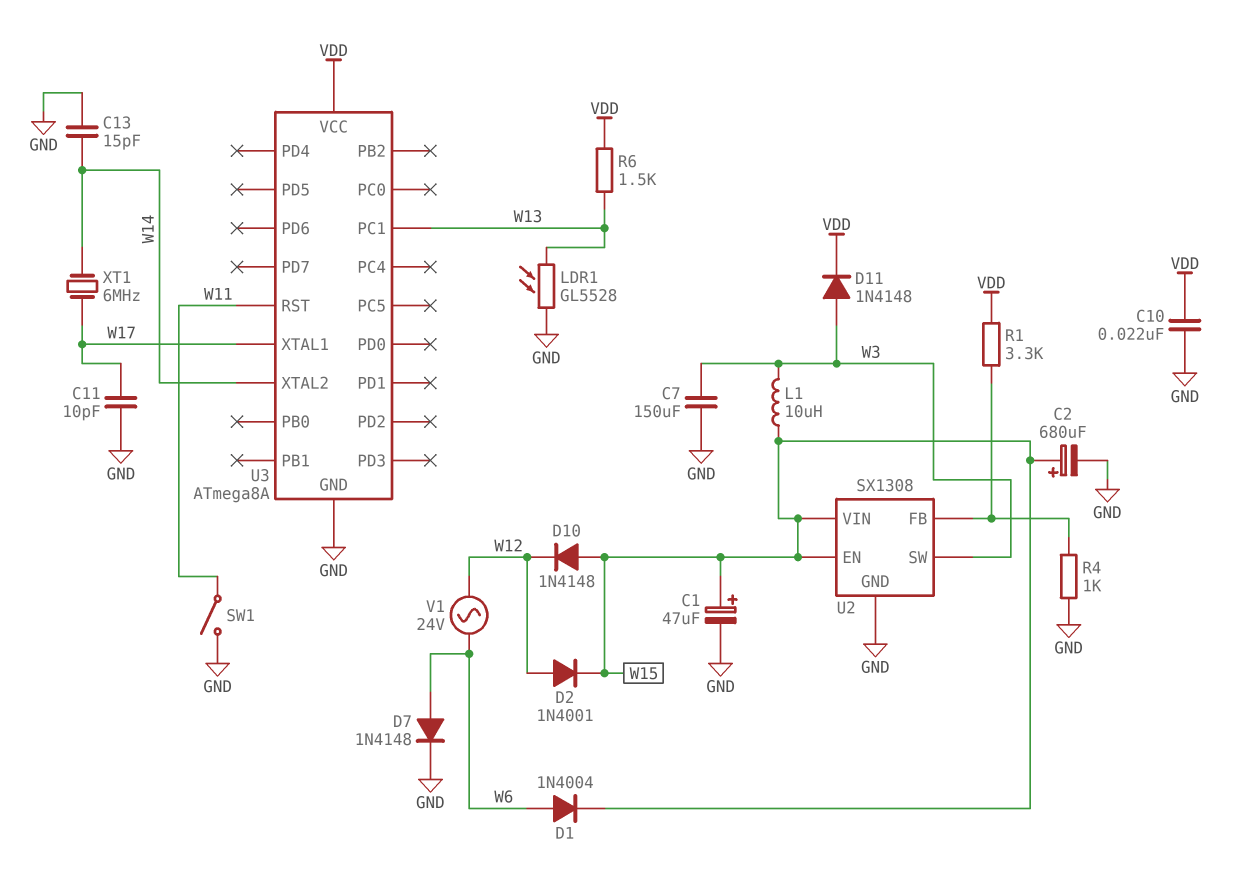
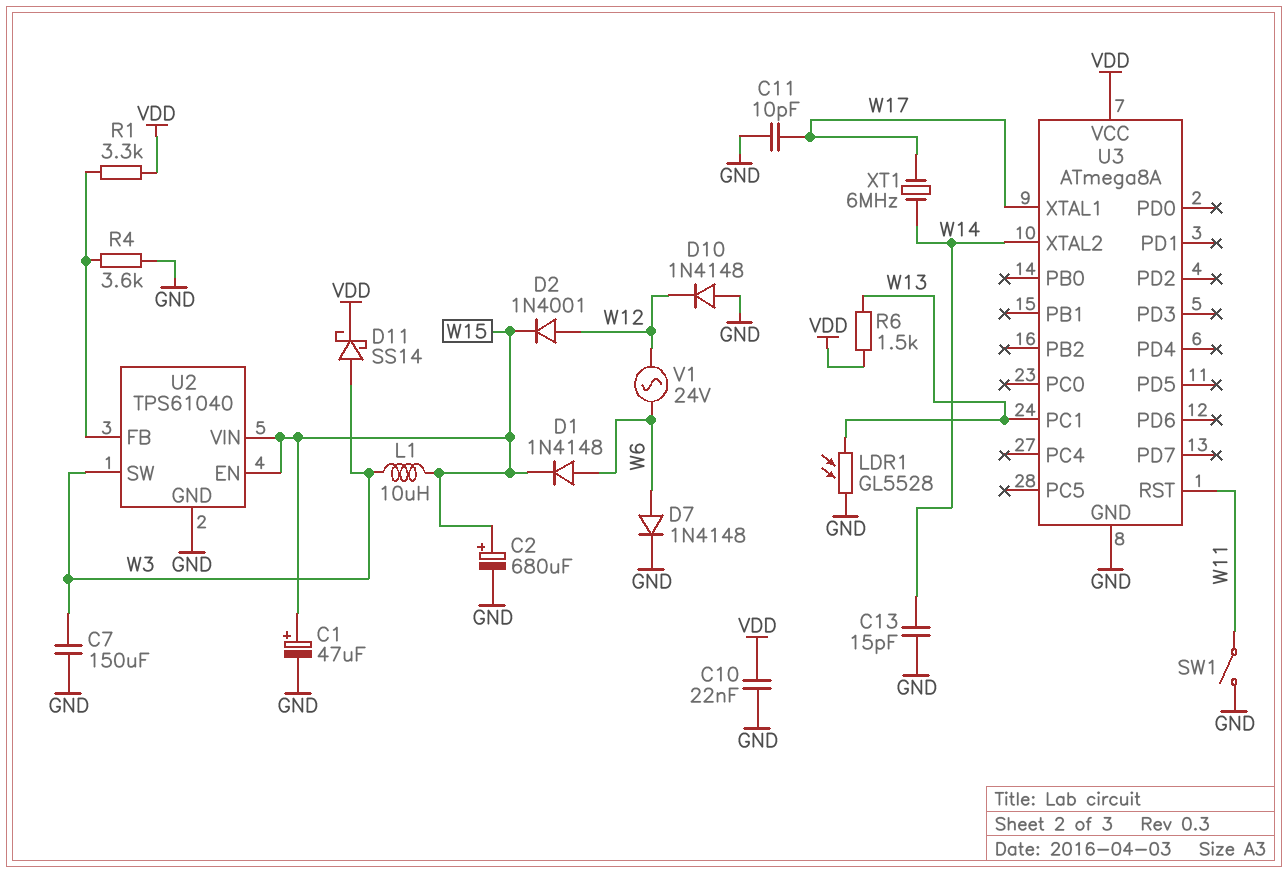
D1: diode 1N4004 (A W6, K W15) -> diode 1N4148 (A W6, K W15)
D10: diode 1N4148 (A W15, K W12) -> diode 1N4148 (A GND, K W12)
D11: diode 1N4148 (A W3, K VDD) -> schottky SS14 (A W3, K VDD)
R4: 1k (GND, U2/FB) -> 3.6k (GND, U2/FB)
U2: SX1308 -> TPS61040

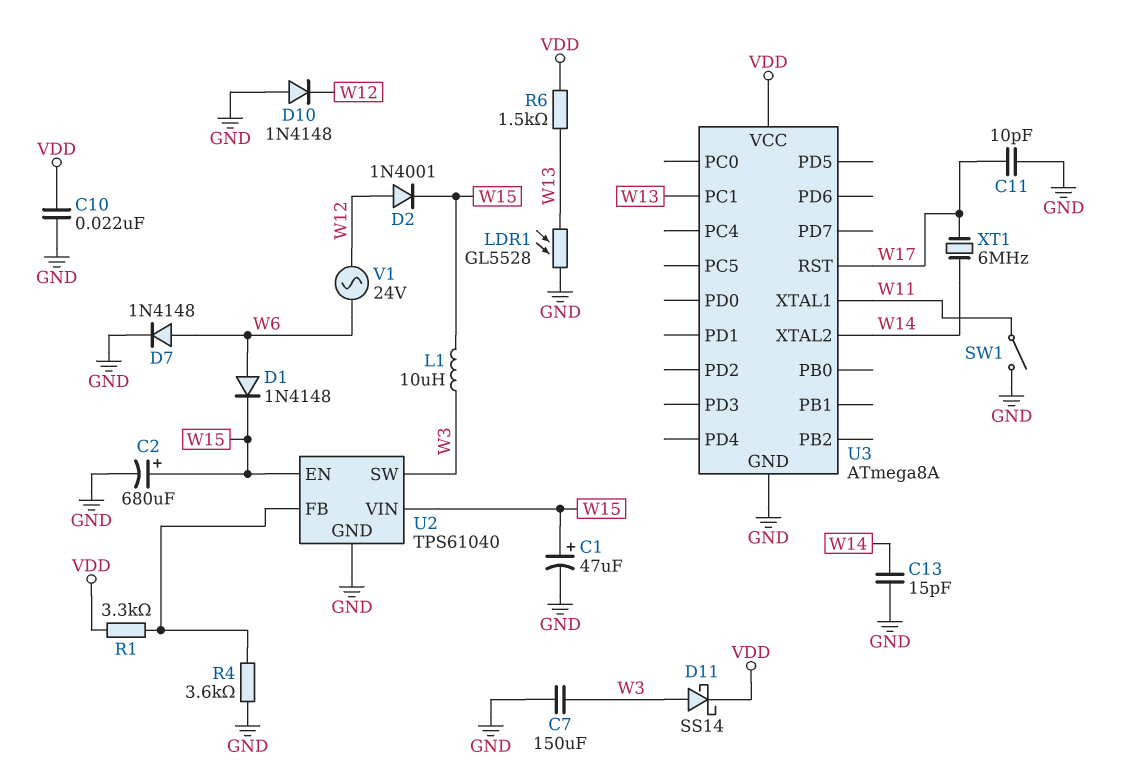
U3 pin RST: W11 -> W17
U3 pin XTAL1: W17 -> W11

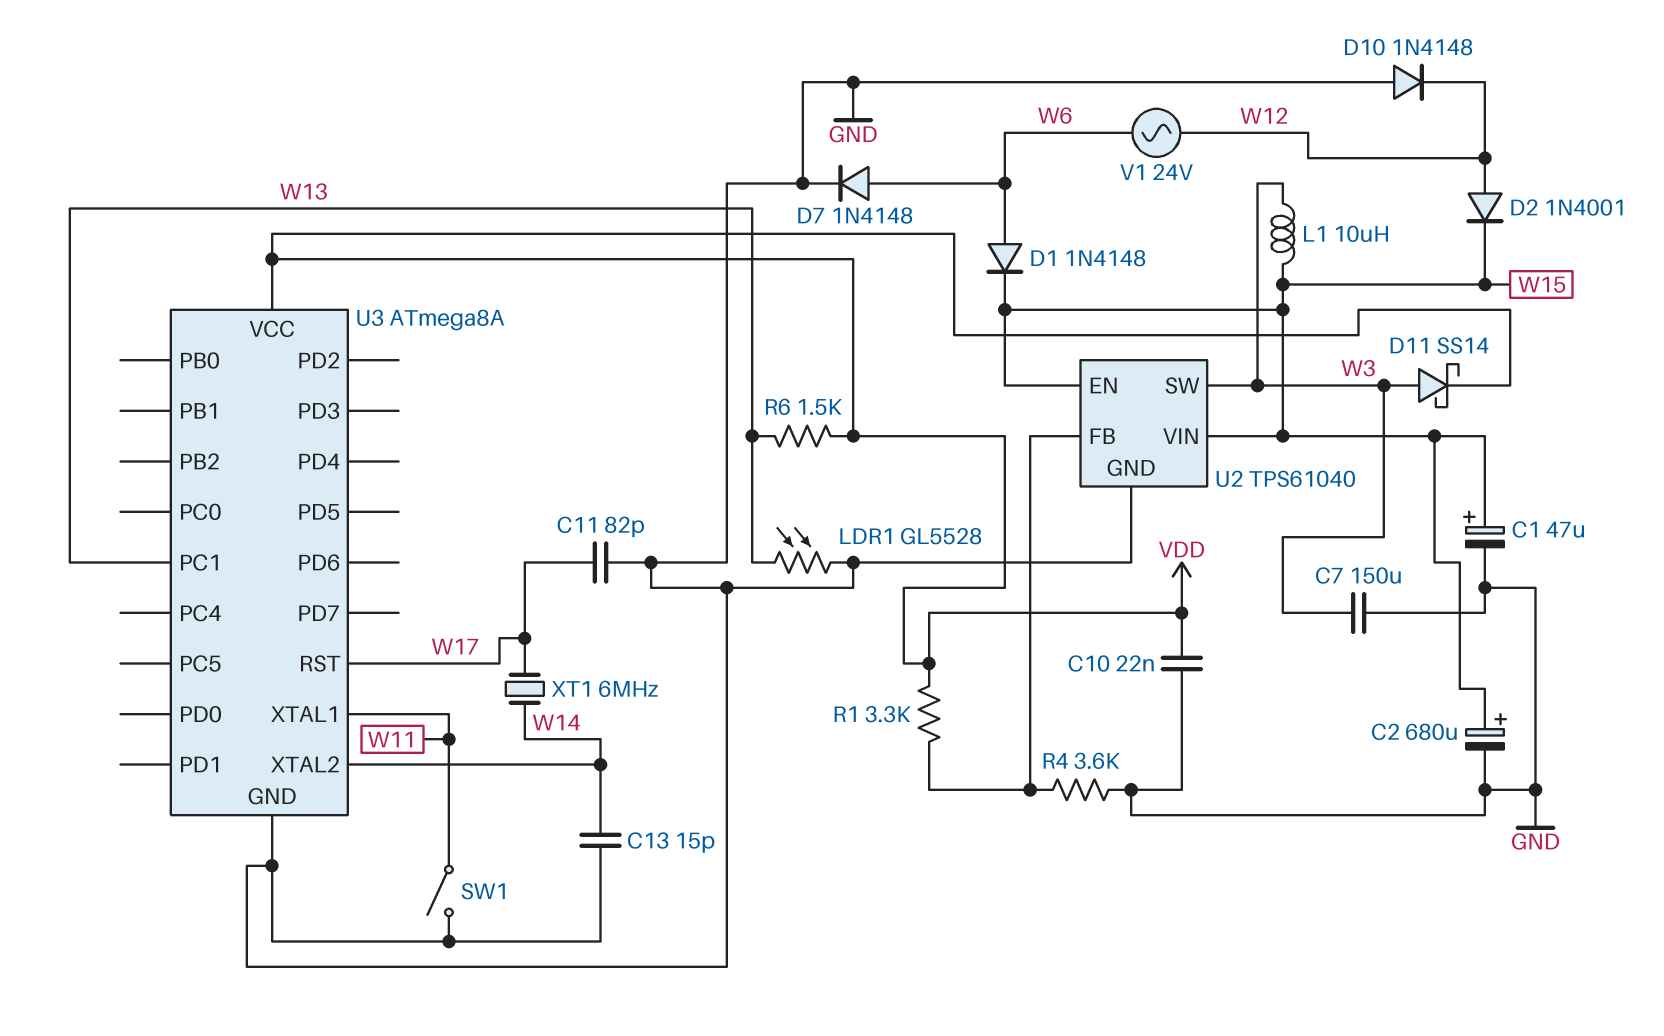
C11: 10pF (GND, W17) -> 82pF (GND, W17)

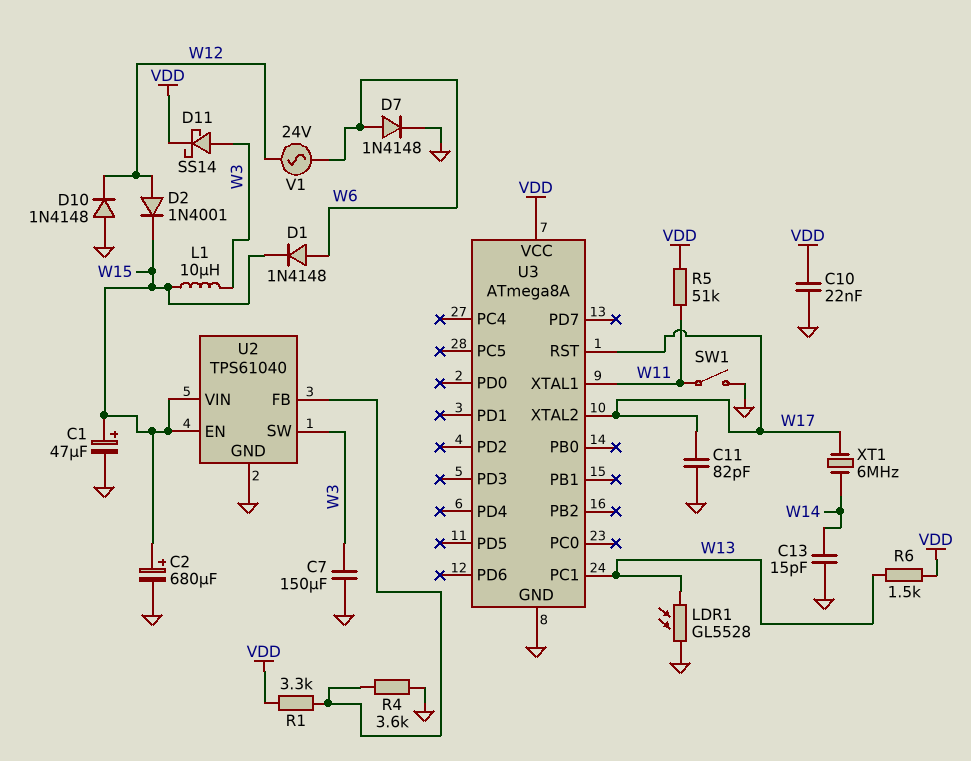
R5: none -> 51k (VDD, W11)
U3 pin XTAL2: W14 -> W17

